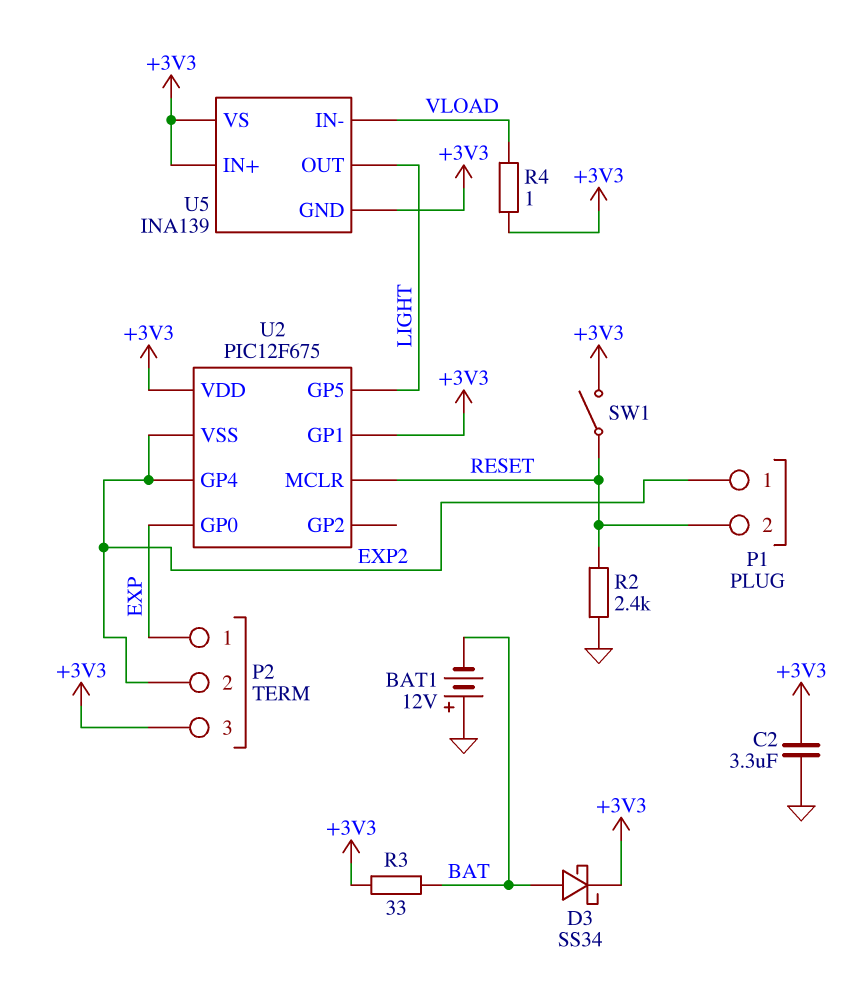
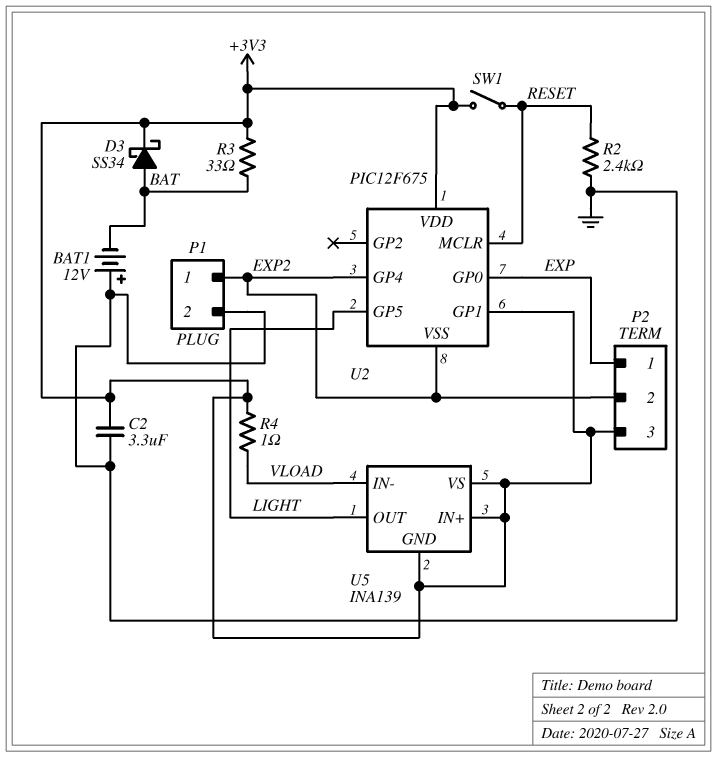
P1 pin 2: RESET -> GND

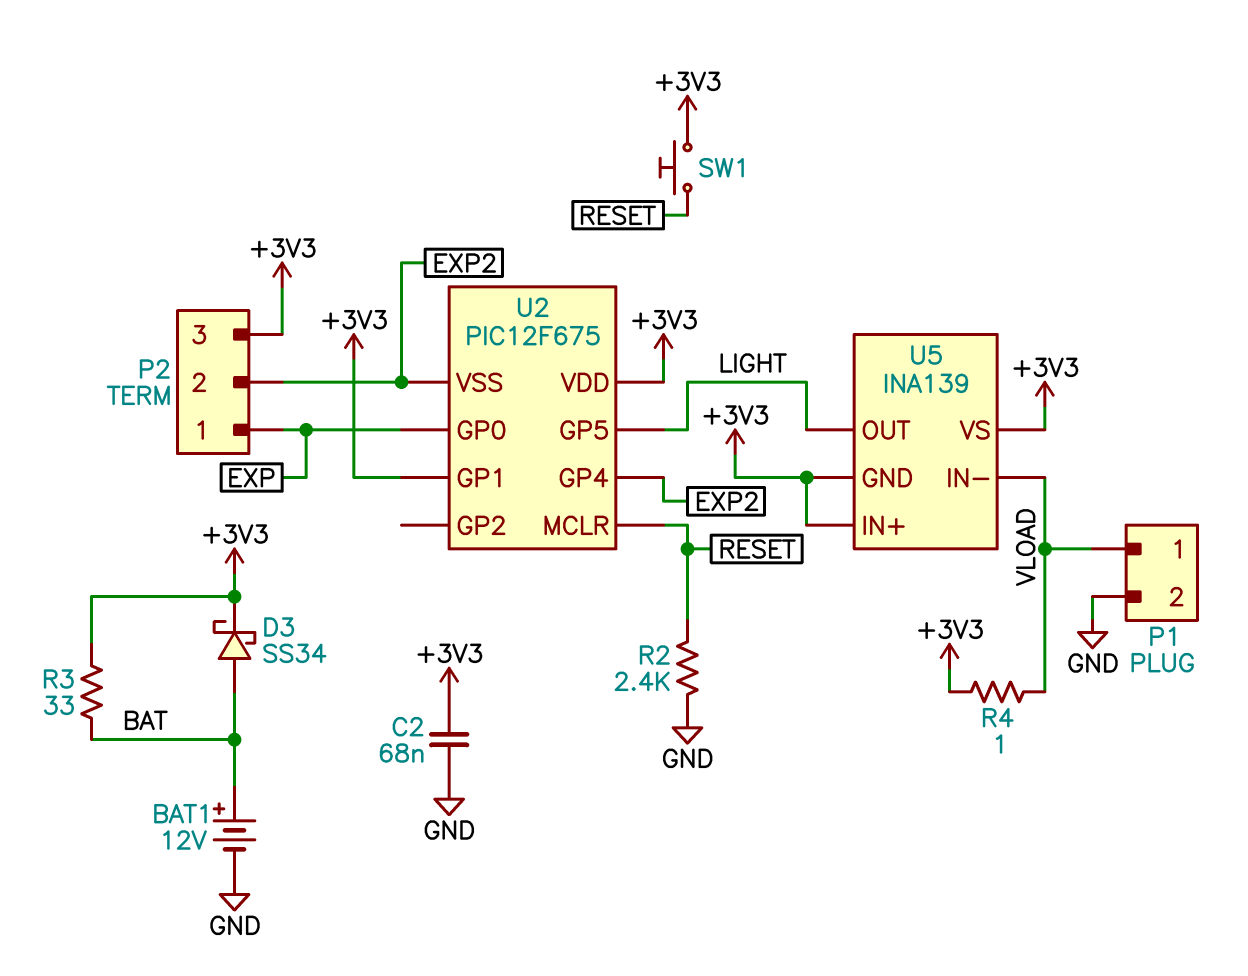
BAT1: 12V (plus GND, minus BAT) -> 12V (plus BAT, minus GND)
C2: 3.3uF (+3V3, GND) -> 68nF (+3V3, GND)
P1 pin 1: EXP2 -> VLOAD
SW1: switch (+3V3, RESET) -> button (+3V3, RESET)

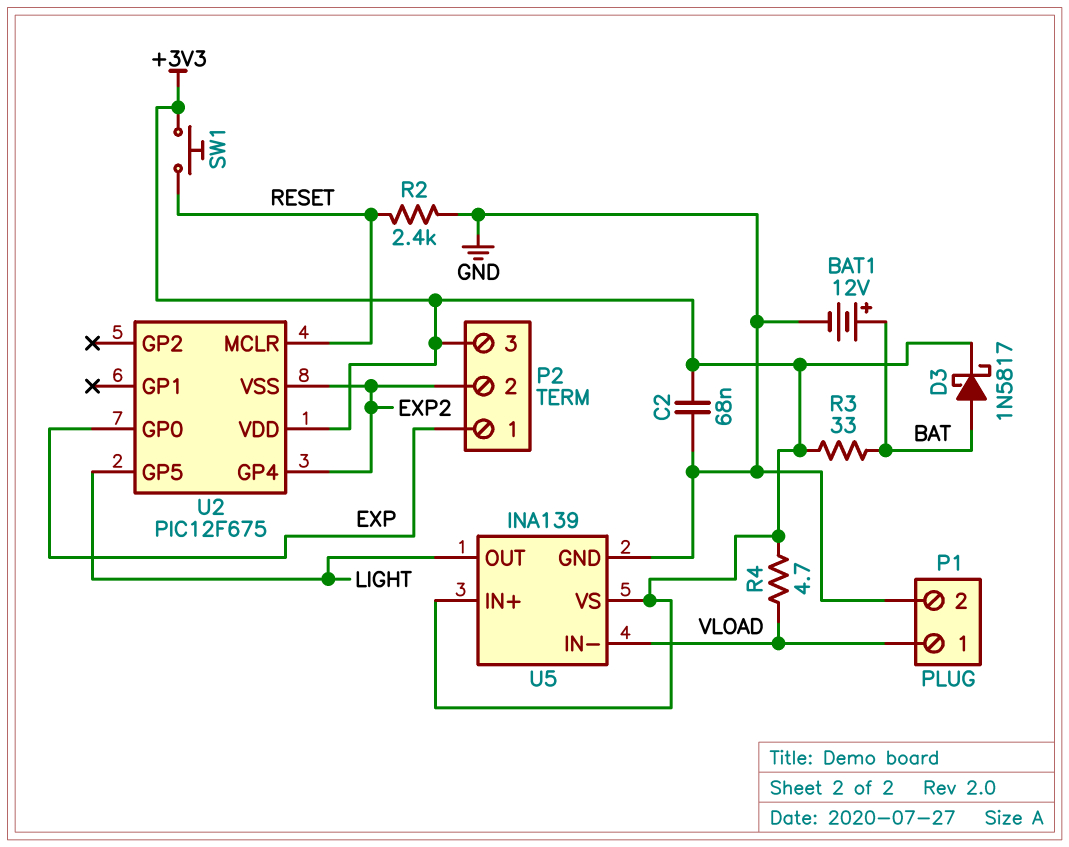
D3: schottky SS34 (A BAT, K +3V3) -> schottky 1N5817 (A BAT, K +3V3)
R4: 1 (+3V3, VLOAD) -> 4.7 (+3V3, VLOAD)
U2 pin GP1: +3V3 -> none
U5 pin GND: +3V3 -> GND

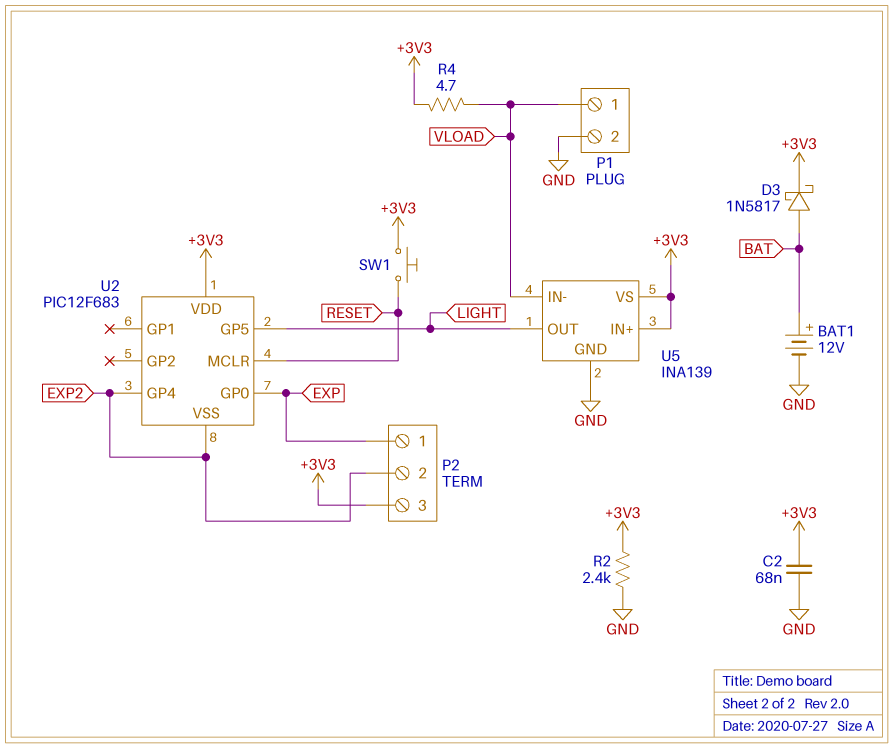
R2: 2.4k (GND, RESET) -> 2.4k (+3V3, GND)
R3: 33 (+3V3, BAT) -> none
U2: PIC12F675 -> PIC12F683

